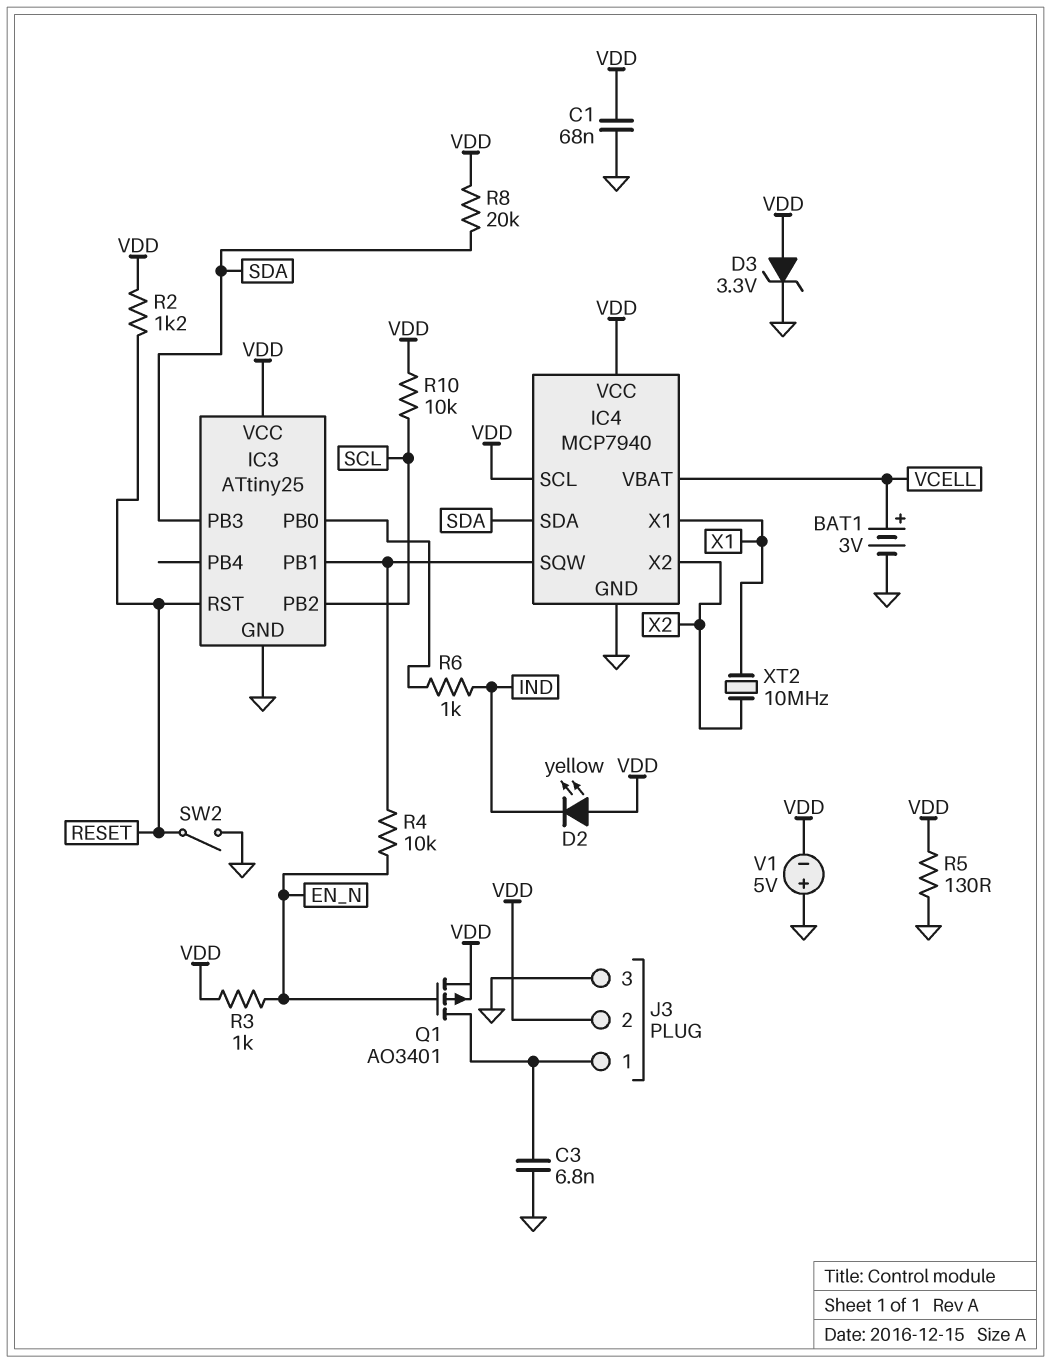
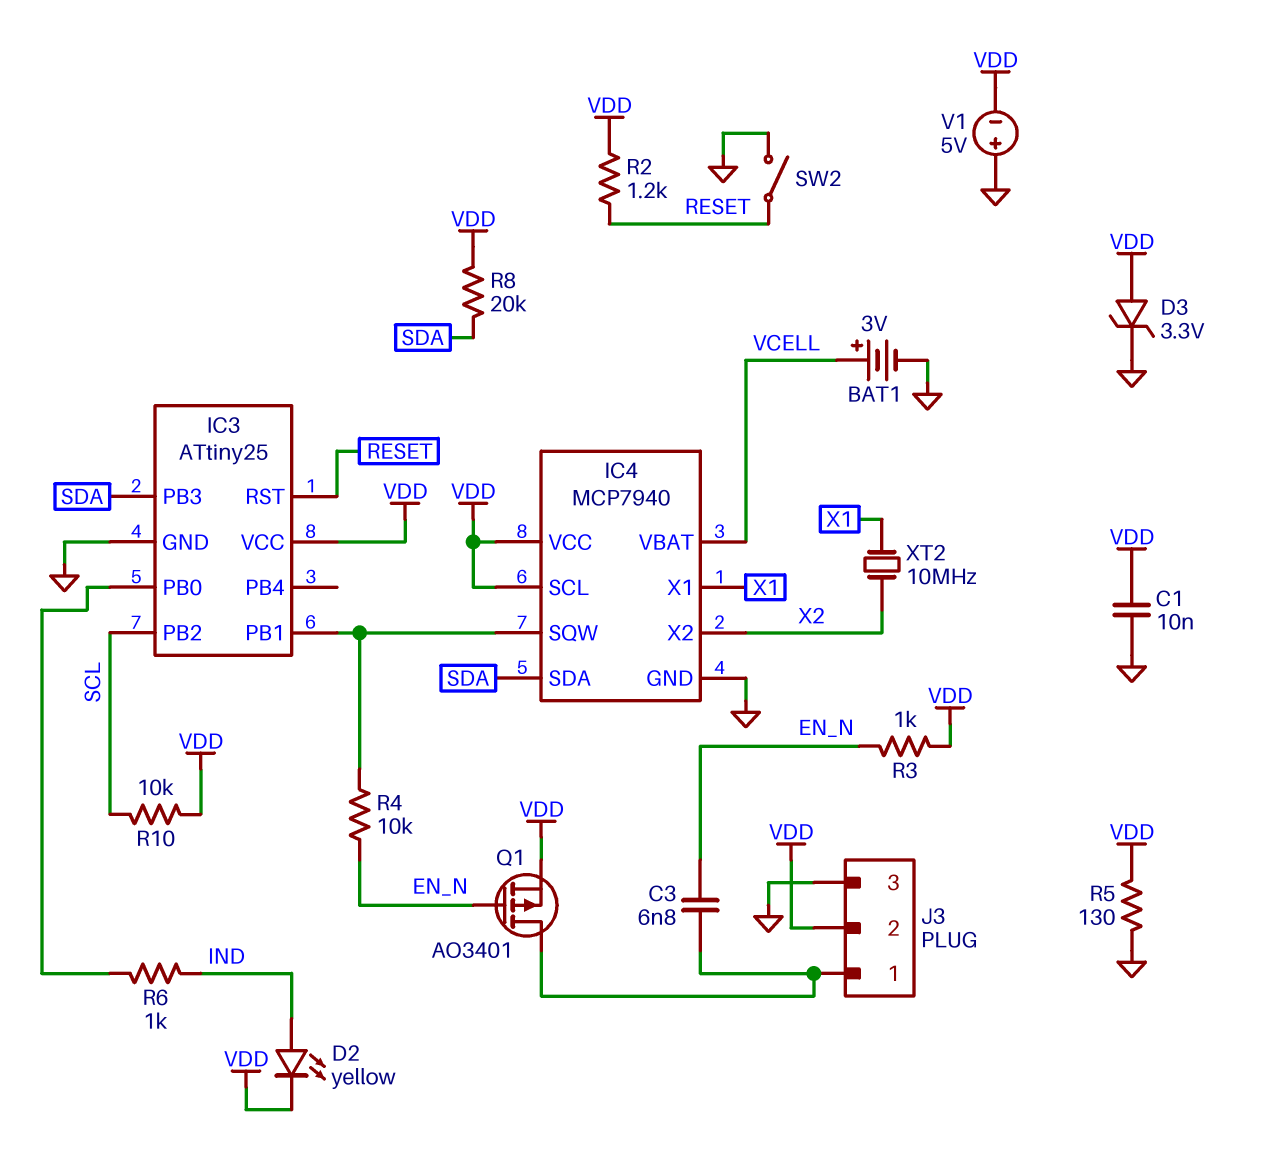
C1: 68nF (GND, VDD) -> 10nF (GND, VDD)
C3: 6.8nF (GND, J3/1) -> 6.8nF (EN_N, J3/1)
D2: LED yellow (A VDD, K IND) -> LED yellow (A IND, K VDD)

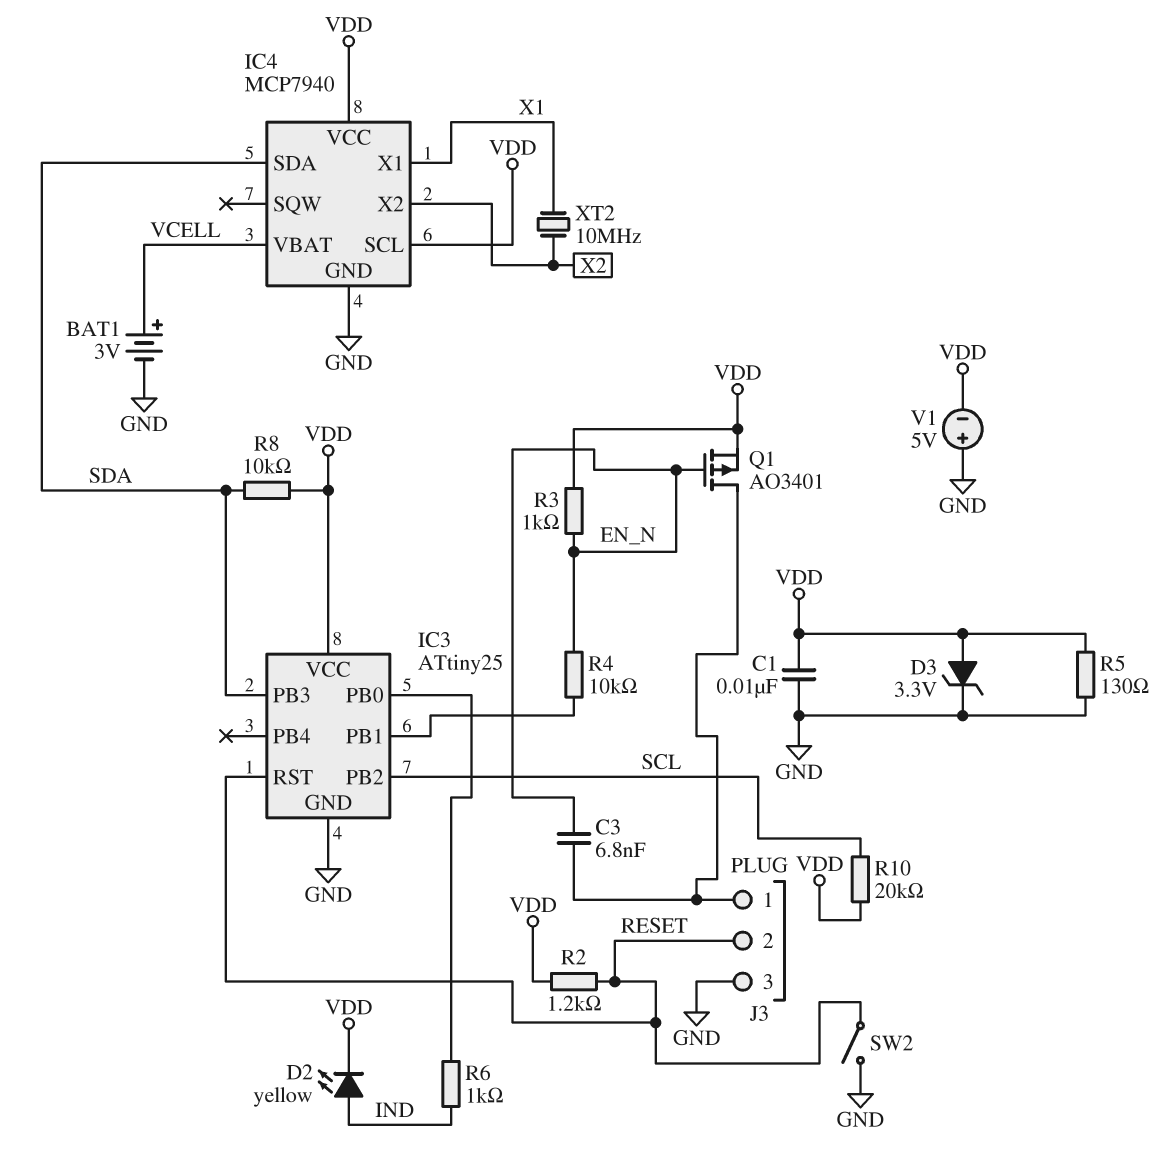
IC4 pin SQW: IC3/PB1 -> none
J3 pin 2: VDD -> RESET
R8: 20k (SDA, VDD) -> 10k (SDA, VDD)
R10: 10k (SCL, VDD) -> 20k (SCL, VDD)

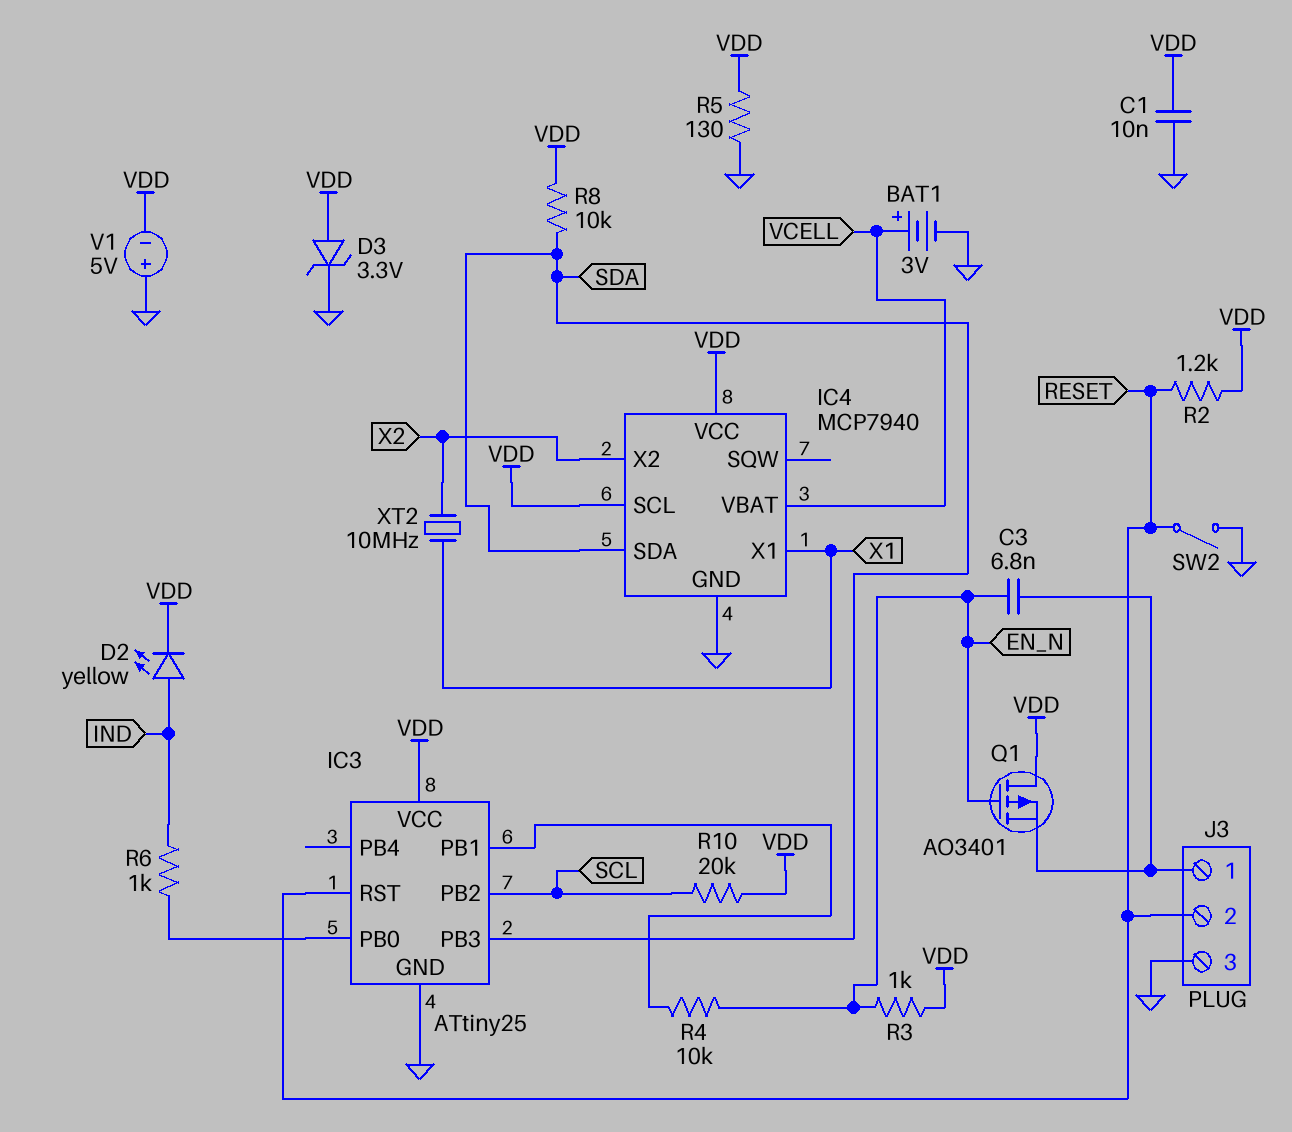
Q1: PMOS AO3401 (G EN_N, D J3/1, S VDD) -> PMOS AO3401 (G EN_N, D VDD, S J3/1)

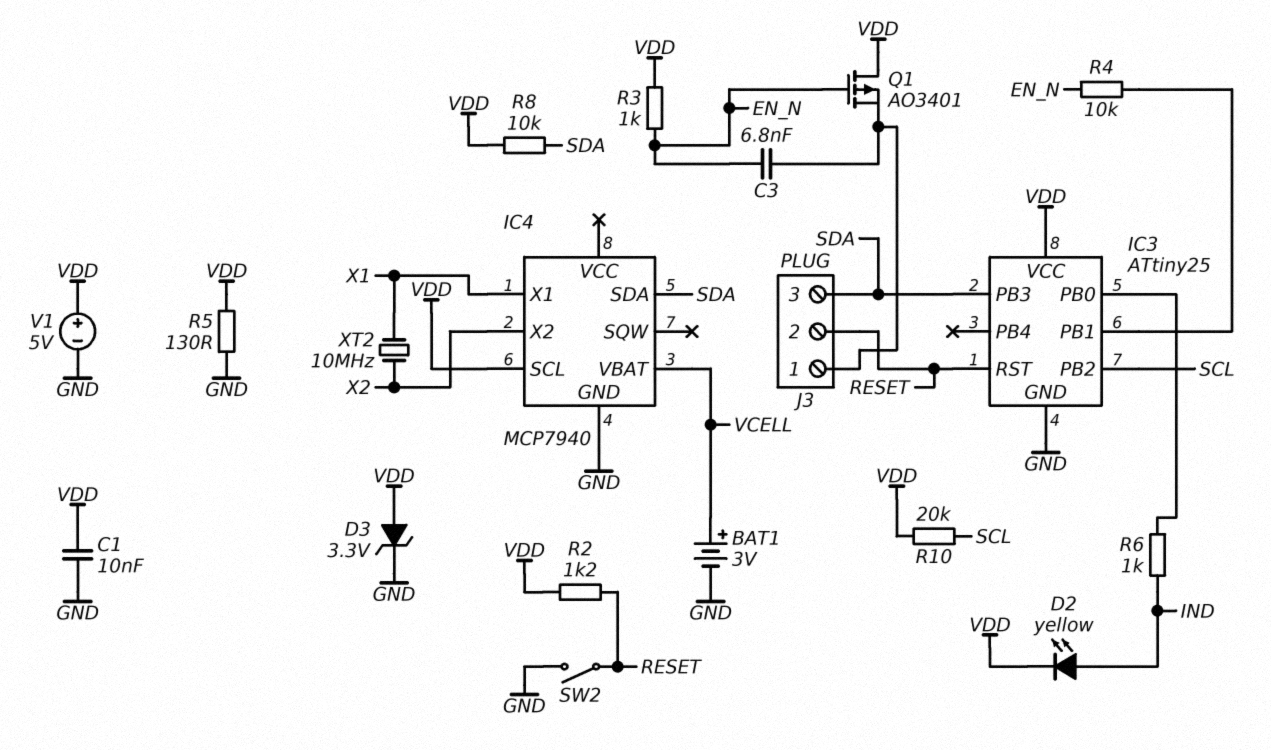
IC4 pin VCC: VDD -> none
J3 pin 3: GND -> SDA
V1: 5V (plus GND, minus VDD) -> 5V (plus VDD, minus GND)

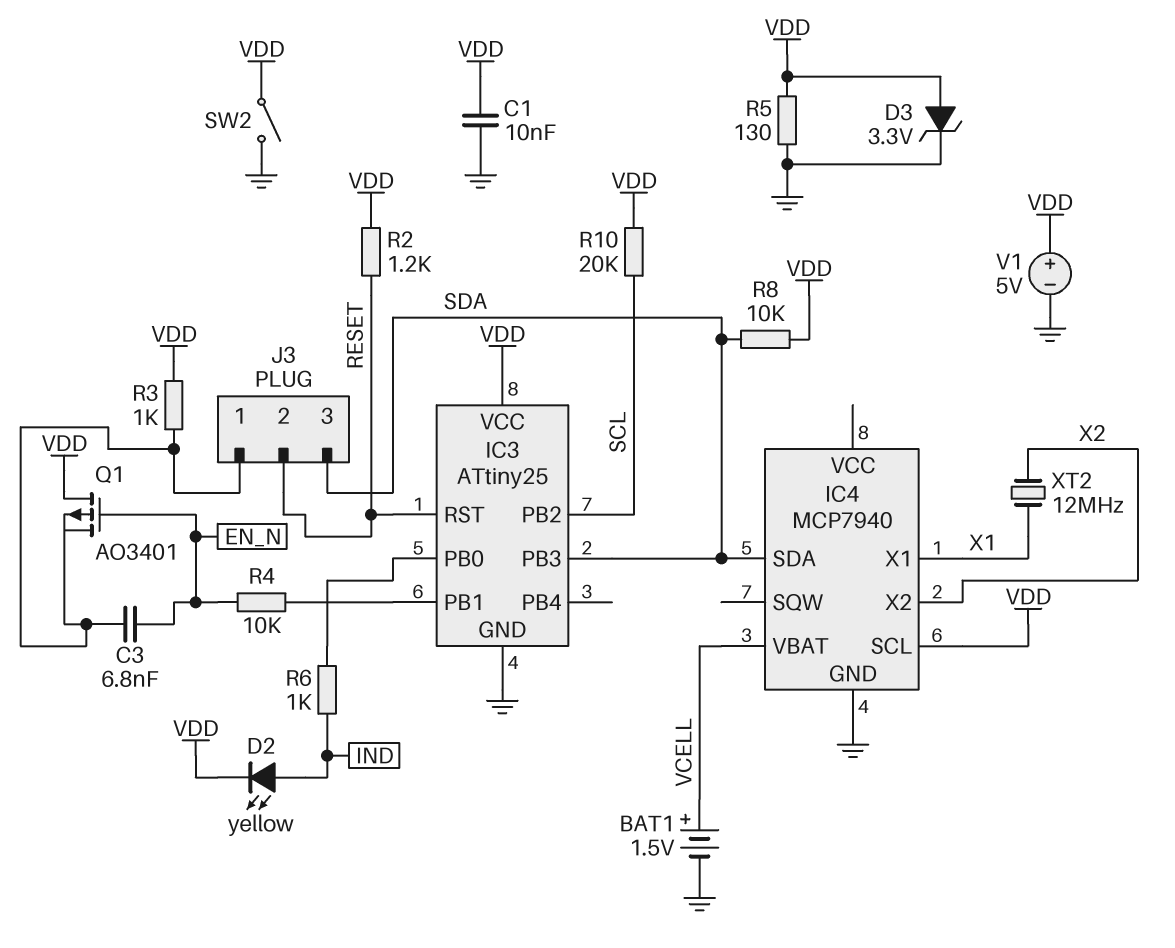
BAT1: 3V (plus VCELL, minus GND) -> 1.5V (plus VCELL, minus GND)
R3: 1k (EN_N, VDD) -> 1k (J3/1, VDD)
SW2: switch (GND, RESET) -> switch (GND, VDD)
XT2: 10MHz (X1, X2) -> 12MHz (X1, X2)

